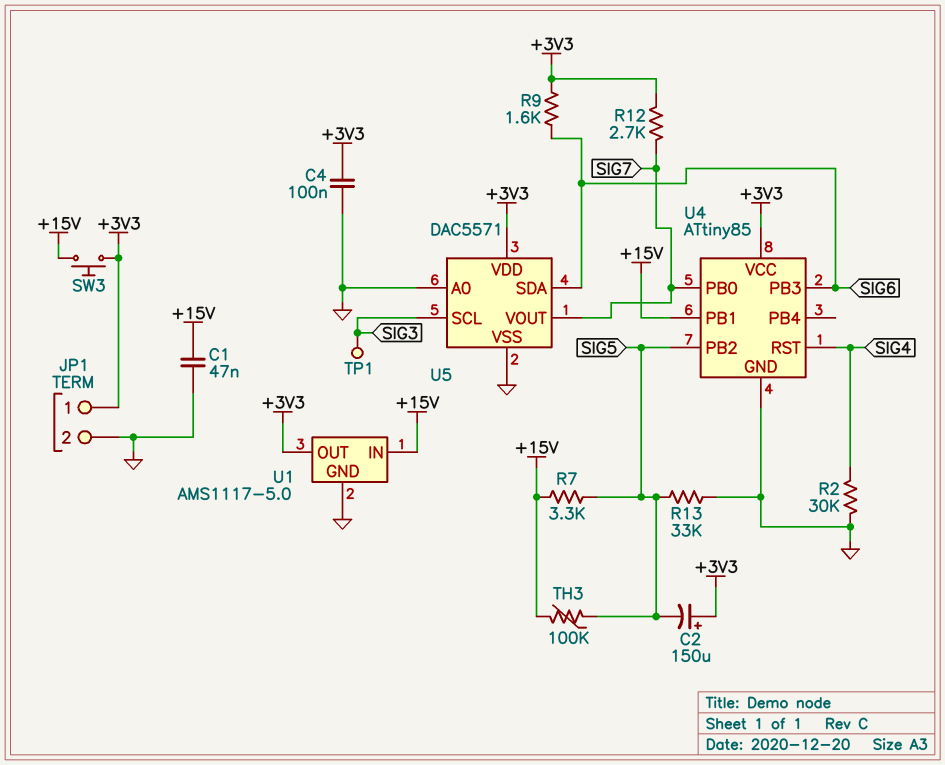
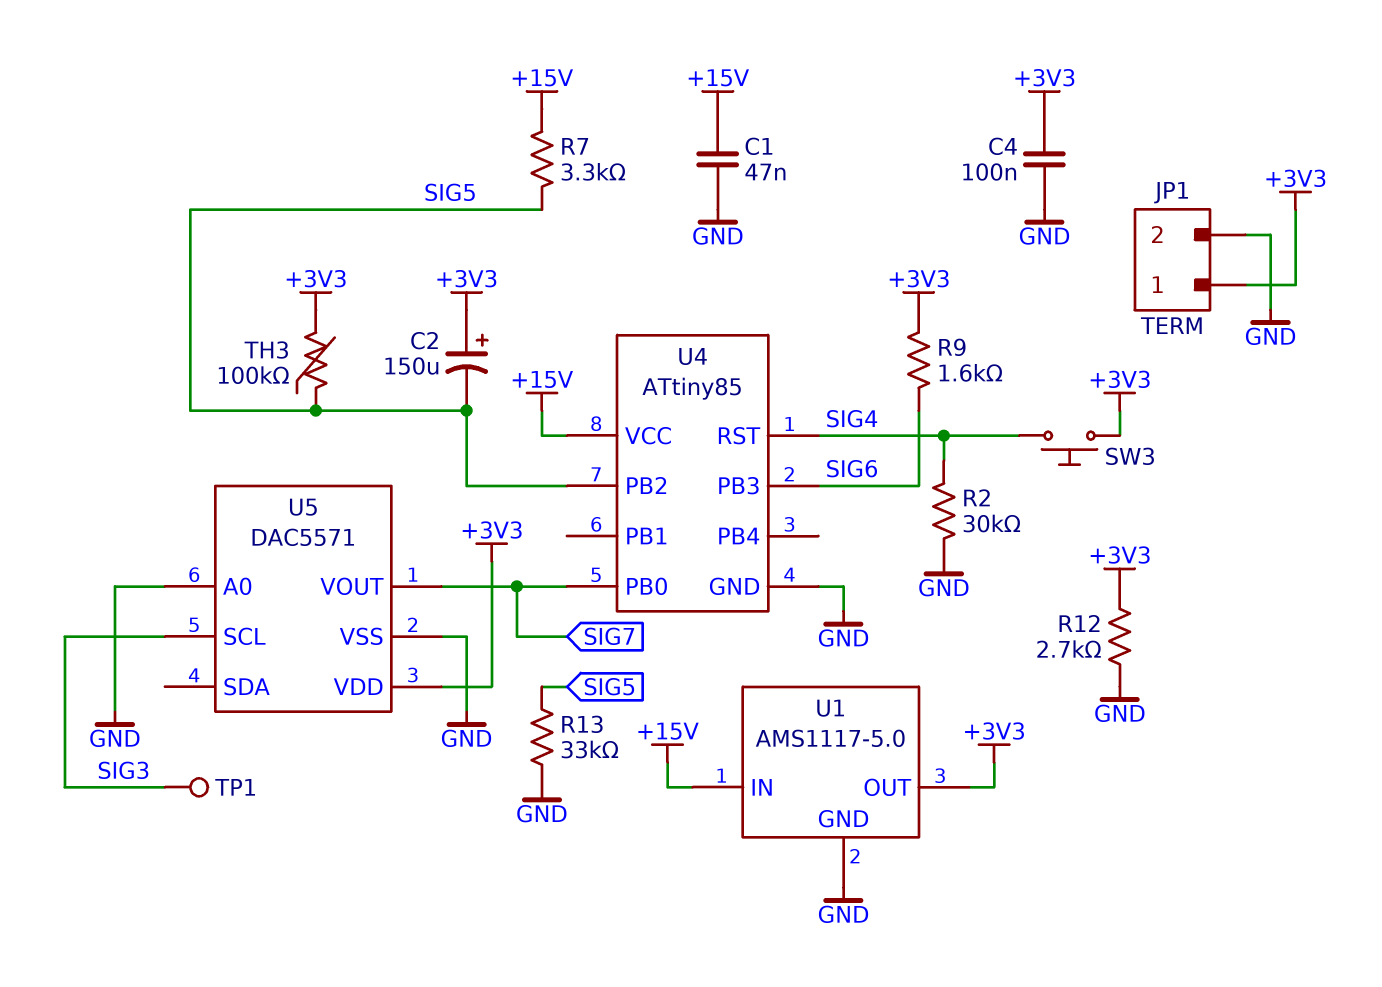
R12: 2.7k (+3V3, SIG7) -> 2.7k (+3V3, GND)
SW3: button (+3V3, +15V) -> button (+3V3, SIG4)
TH3: 100k (+15V, SIG5) -> 100k (+3V3, SIG5)
U4 pin PB1: +15V -> none
U4 pin VCC: +3V3 -> +15V
U5 pin SDA: SIG6 -> none

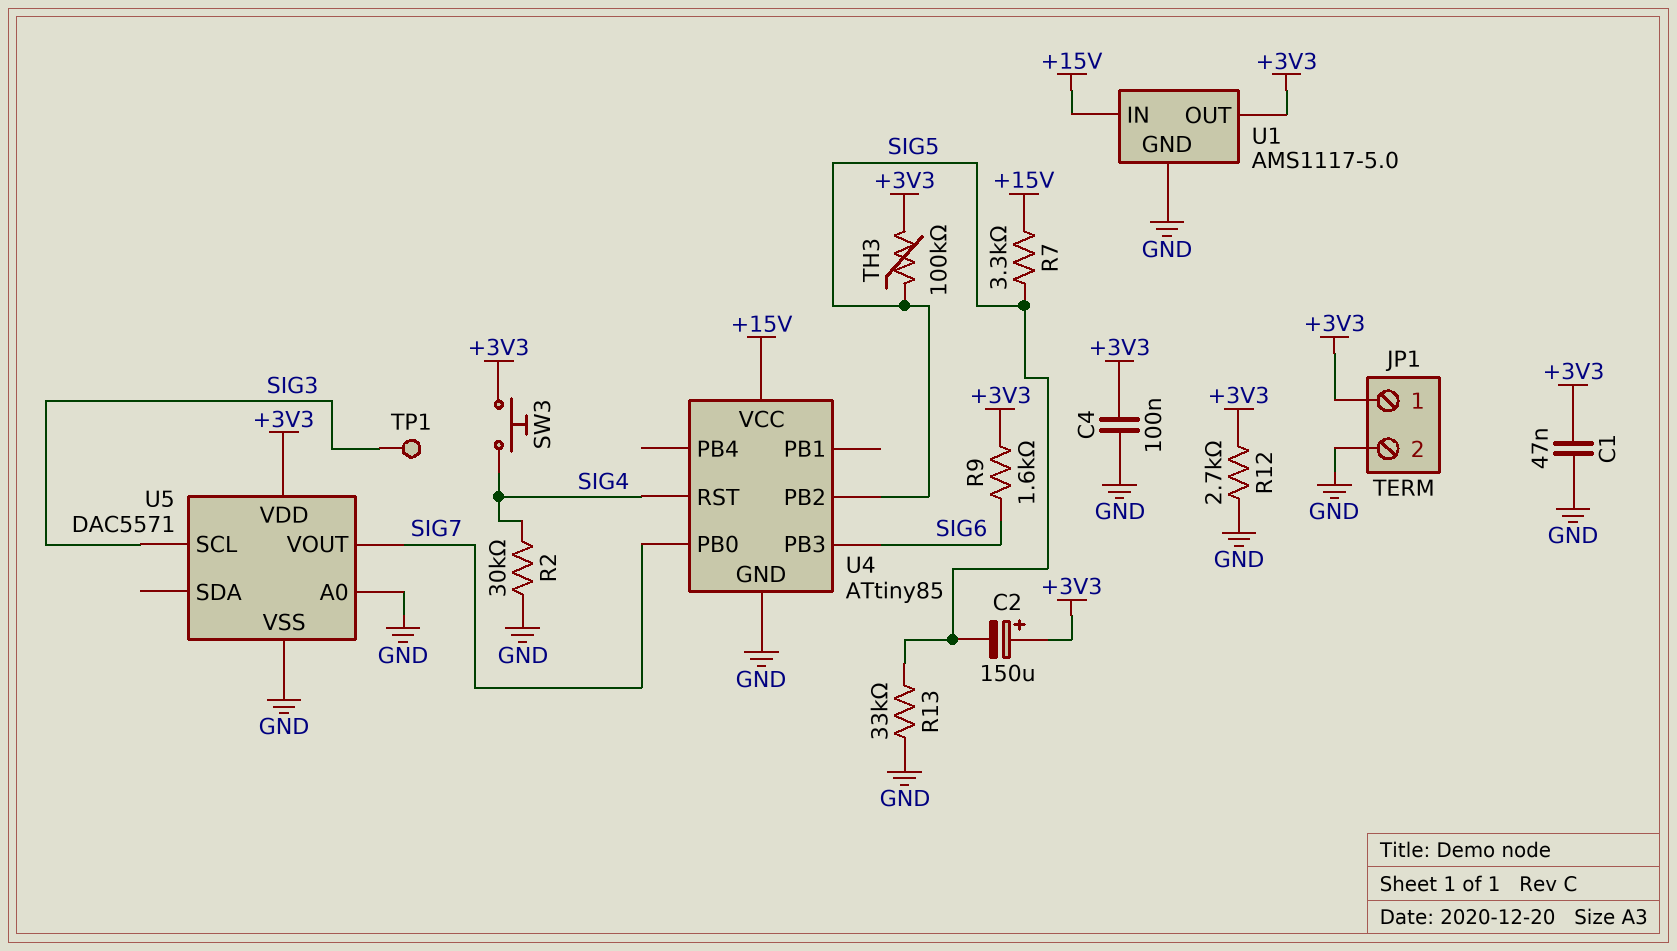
C1: 47nF (+15V, GND) -> 47nF (+3V3, GND)

